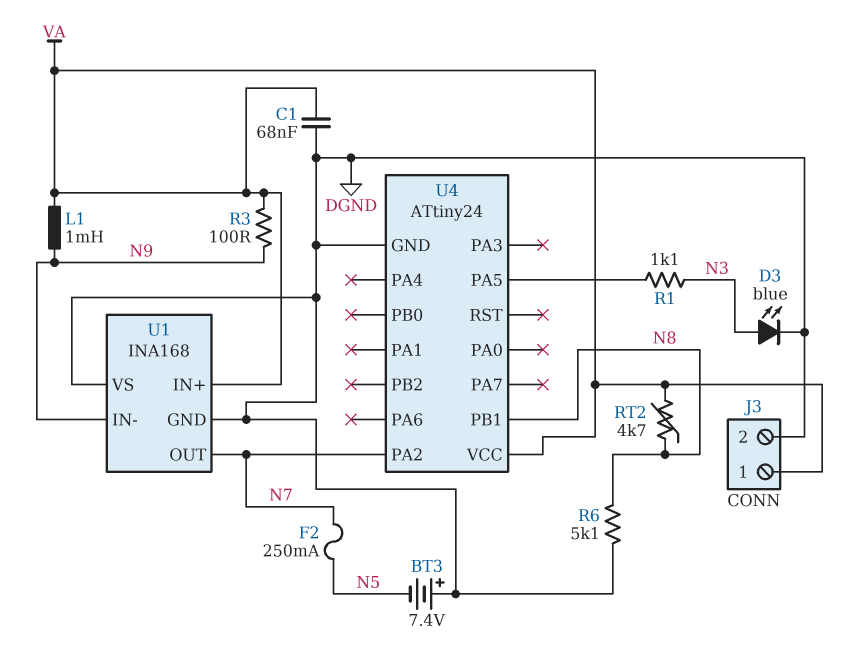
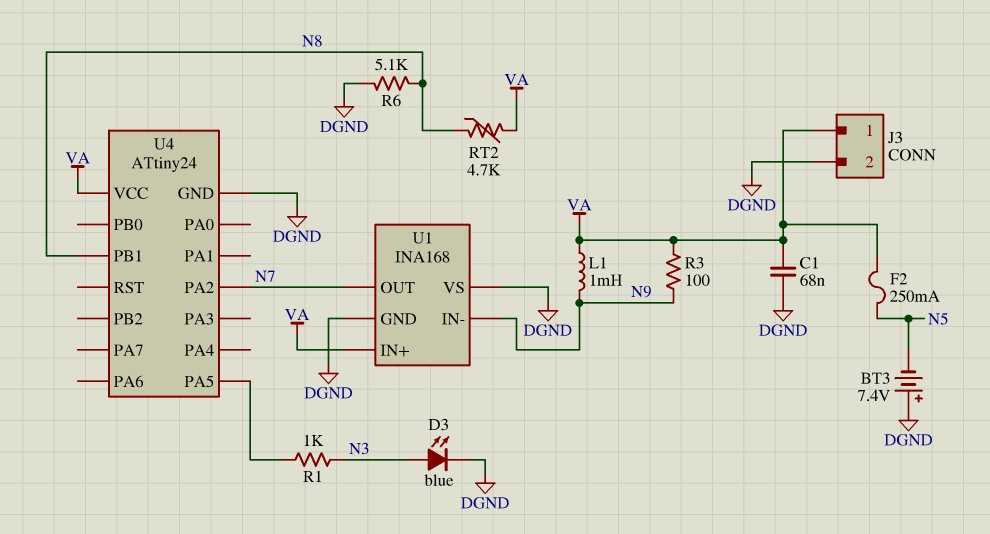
F2: 250mA (N5, N7) -> 250mA (N5, VA)
R1: 1.1k (N3, U4/PA5) -> 1k (N3, U4/PA5)

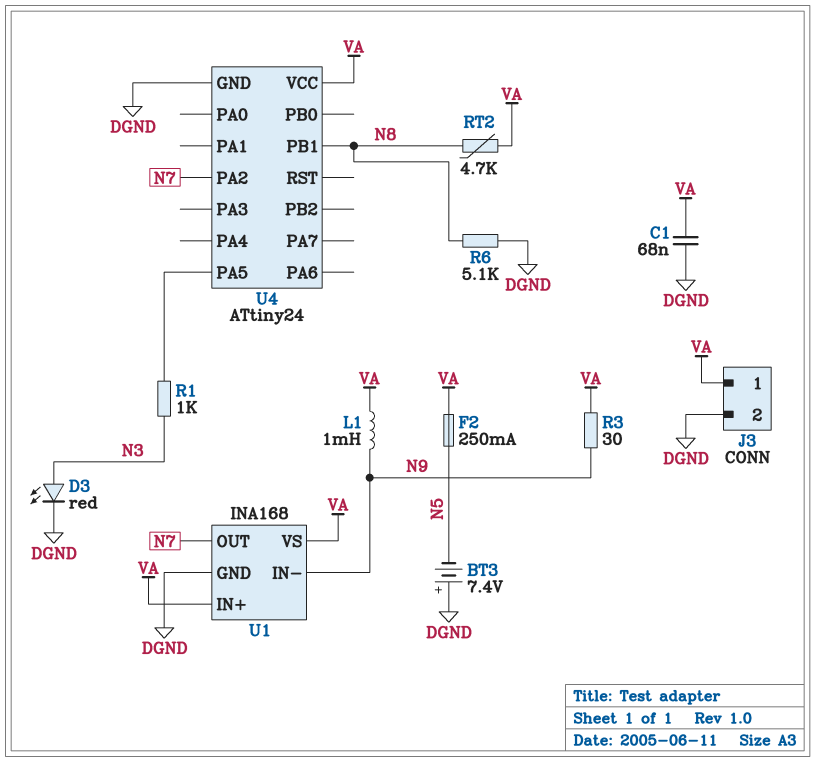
D3: LED blue (A N3, K DGND) -> LED red (A N3, K DGND)
R3: 100 (N9, VA) -> 30 (N9, VA)
U1 pin VS: DGND -> VA

